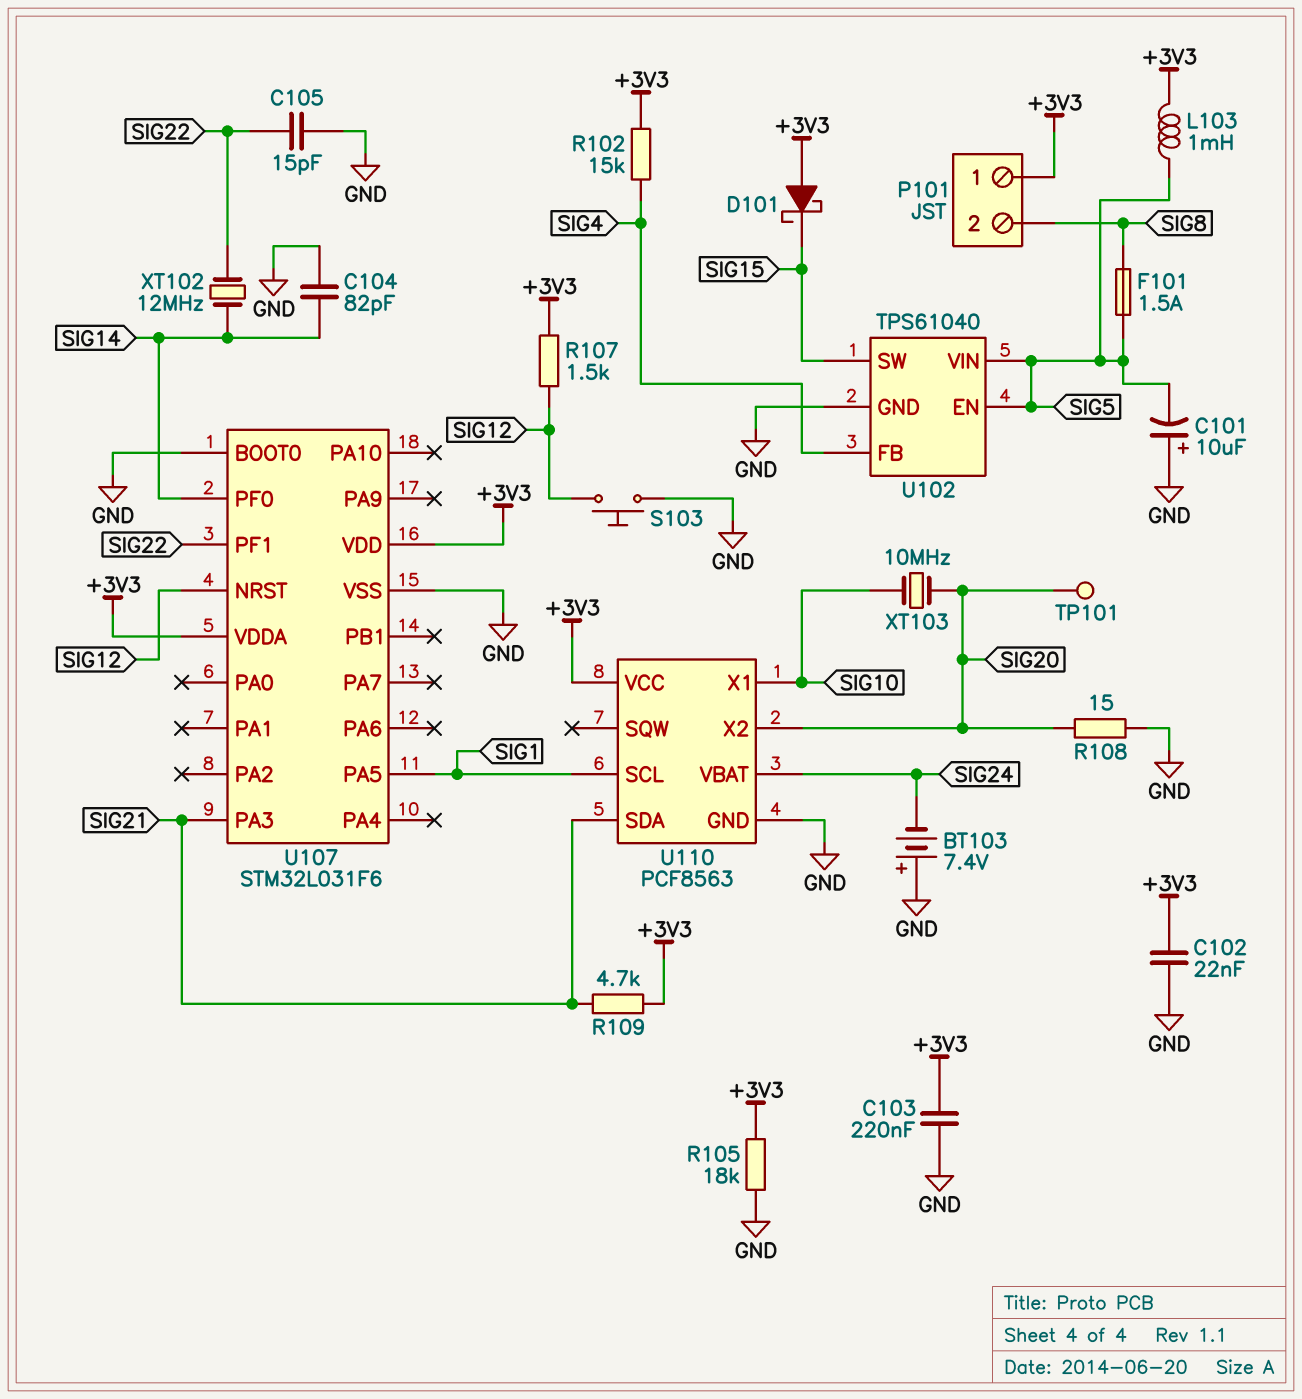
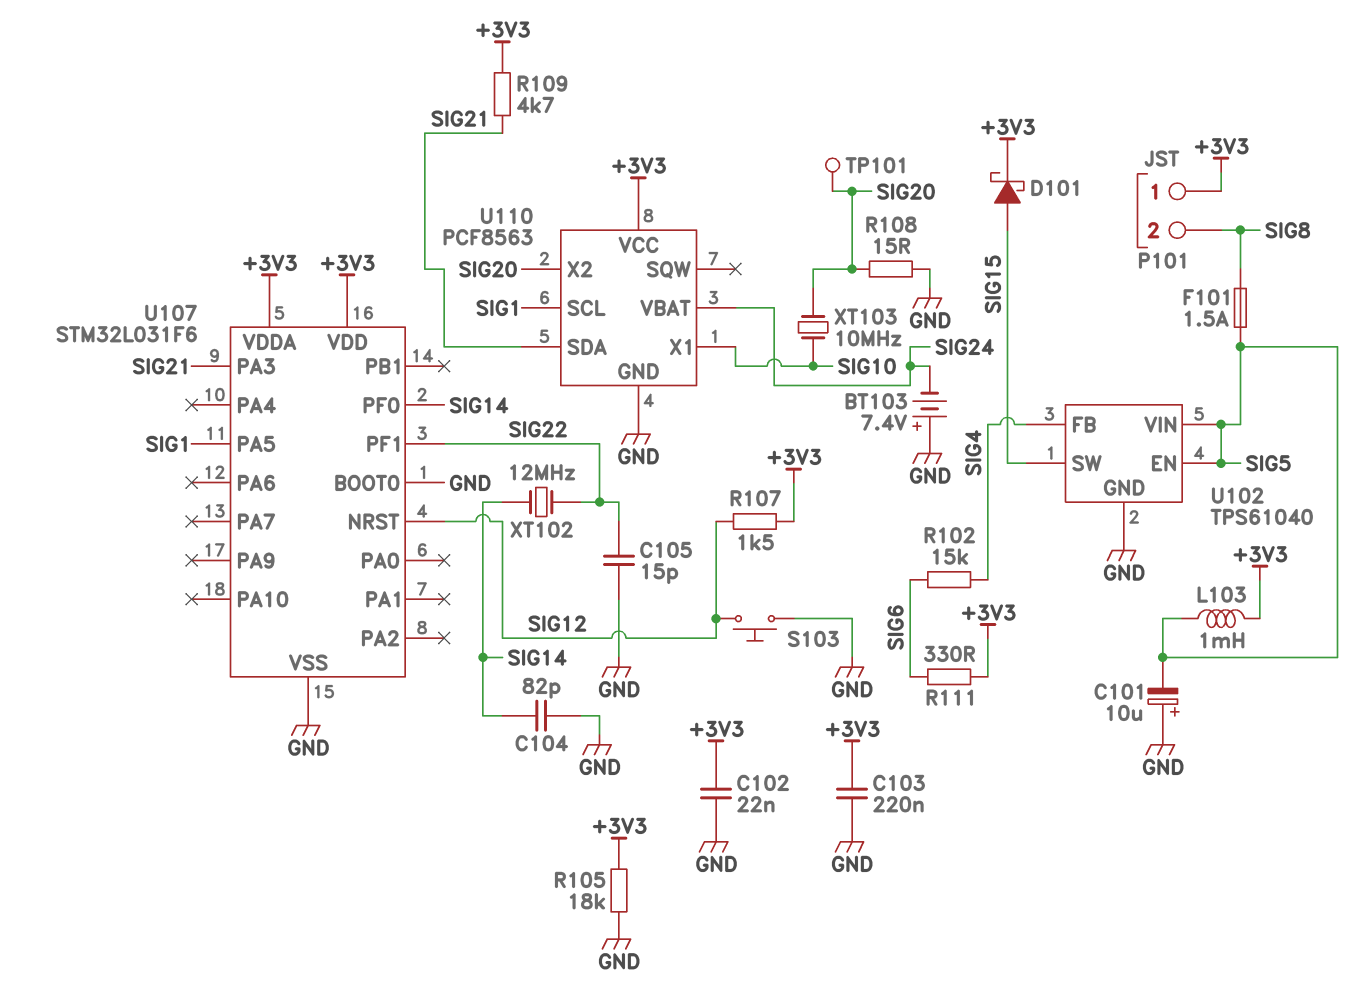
D101: schottky (A +3V3, K SIG15) -> schottky (A SIG15, K +3V3)
R102: 15k (+3V3, SIG4) -> 15k (SIG4, SIG6)
R111: none -> 330 (+3V3, SIG6)

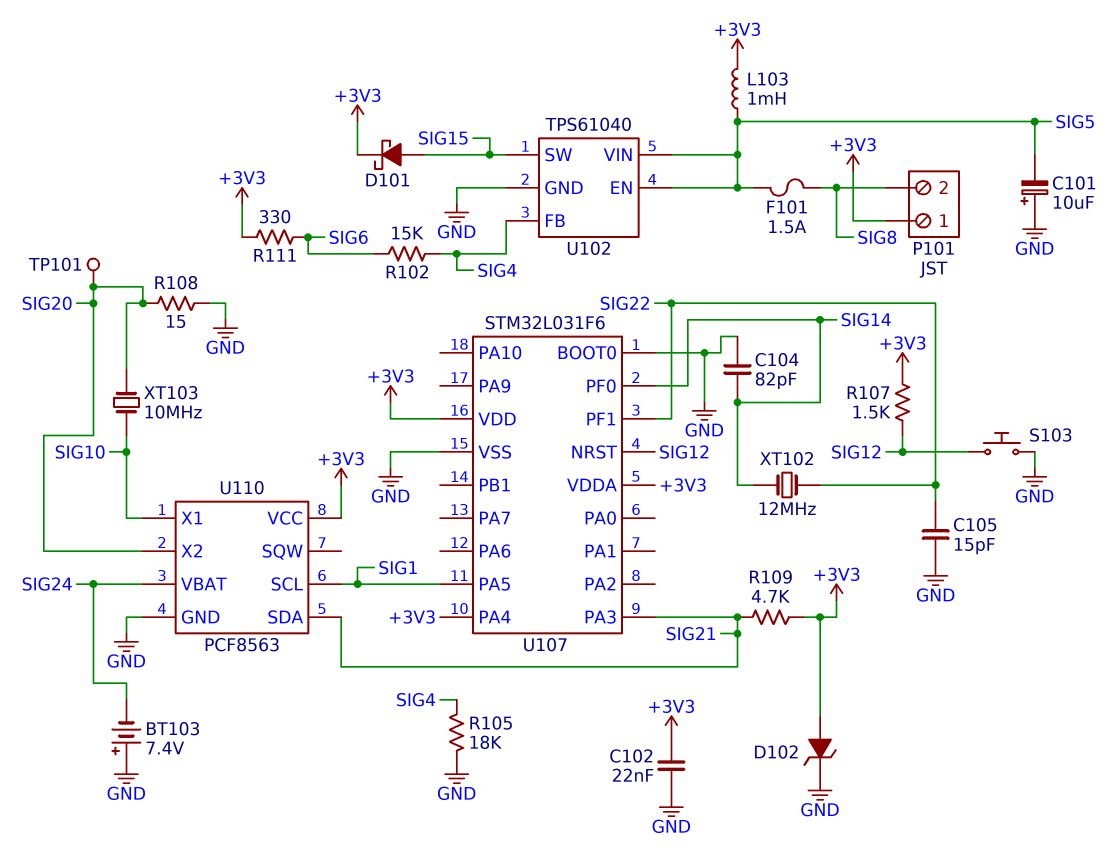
C103: 220nF (+3V3, GND) -> none
D102: none -> zener (A +3V3, K GND)
R105: 18k (+3V3, GND) -> 18k (GND, SIG4)
U107 pin PA4: none -> +3V3

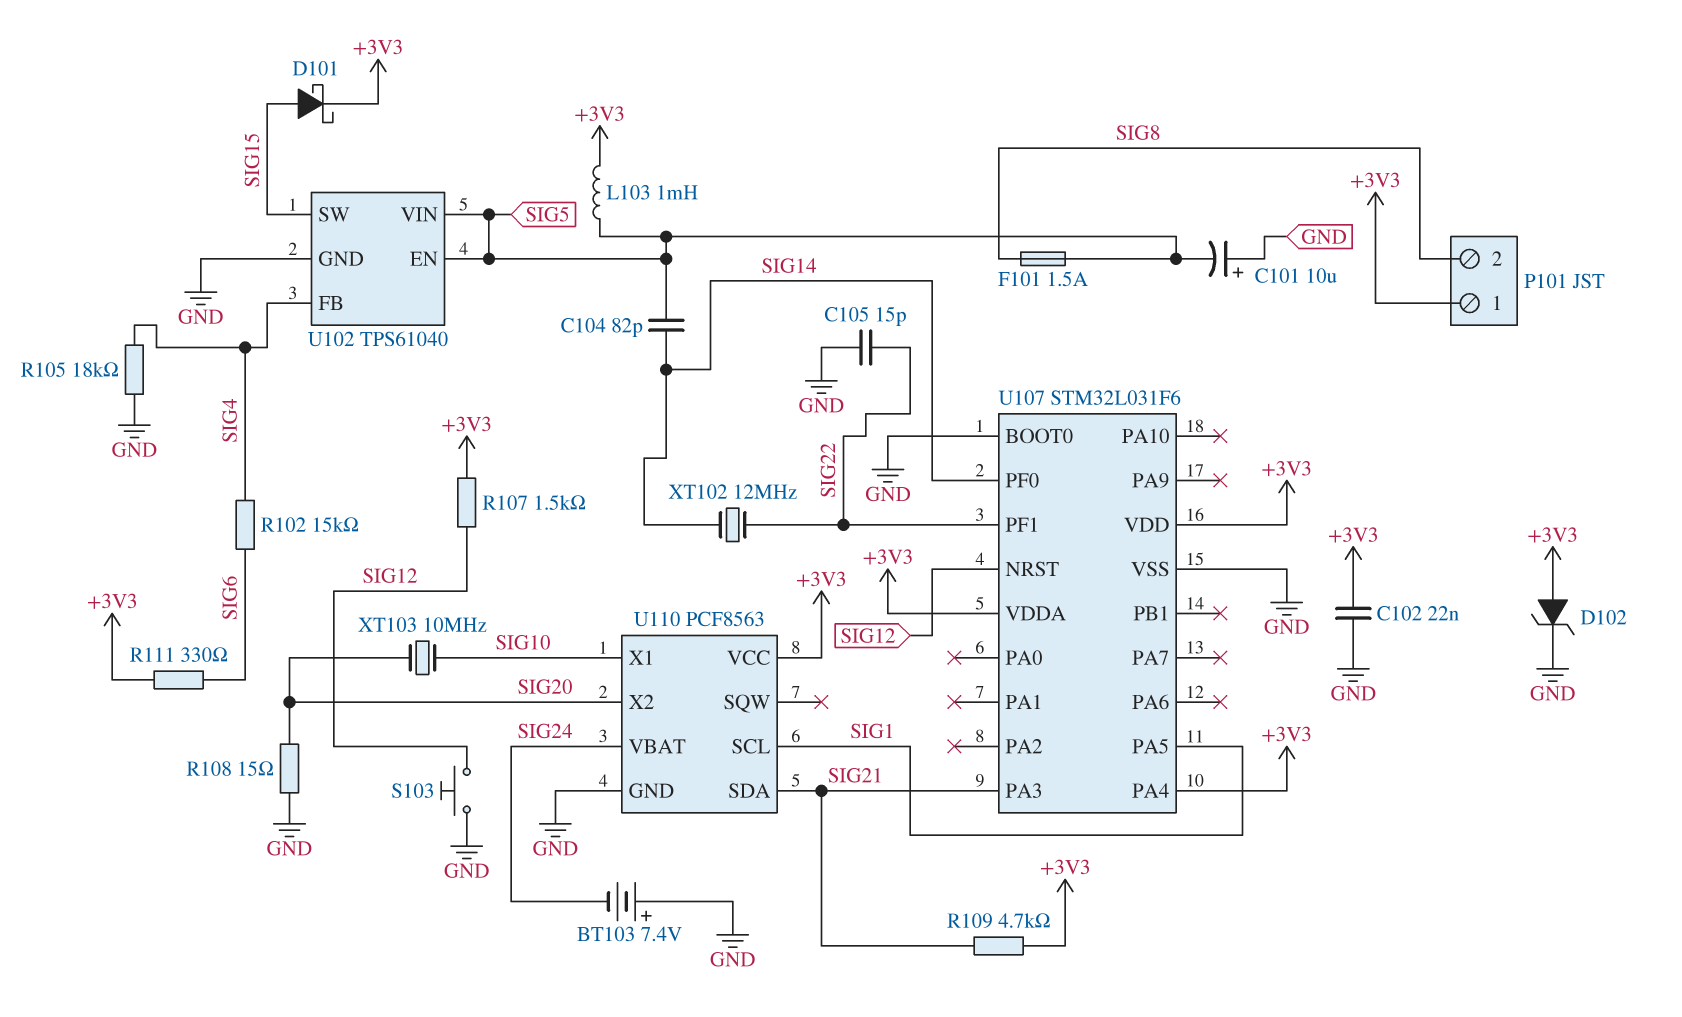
C104: 82pF (GND, SIG14) -> 82pF (SIG5, SIG14)
TP101: test point (SIG20) -> none

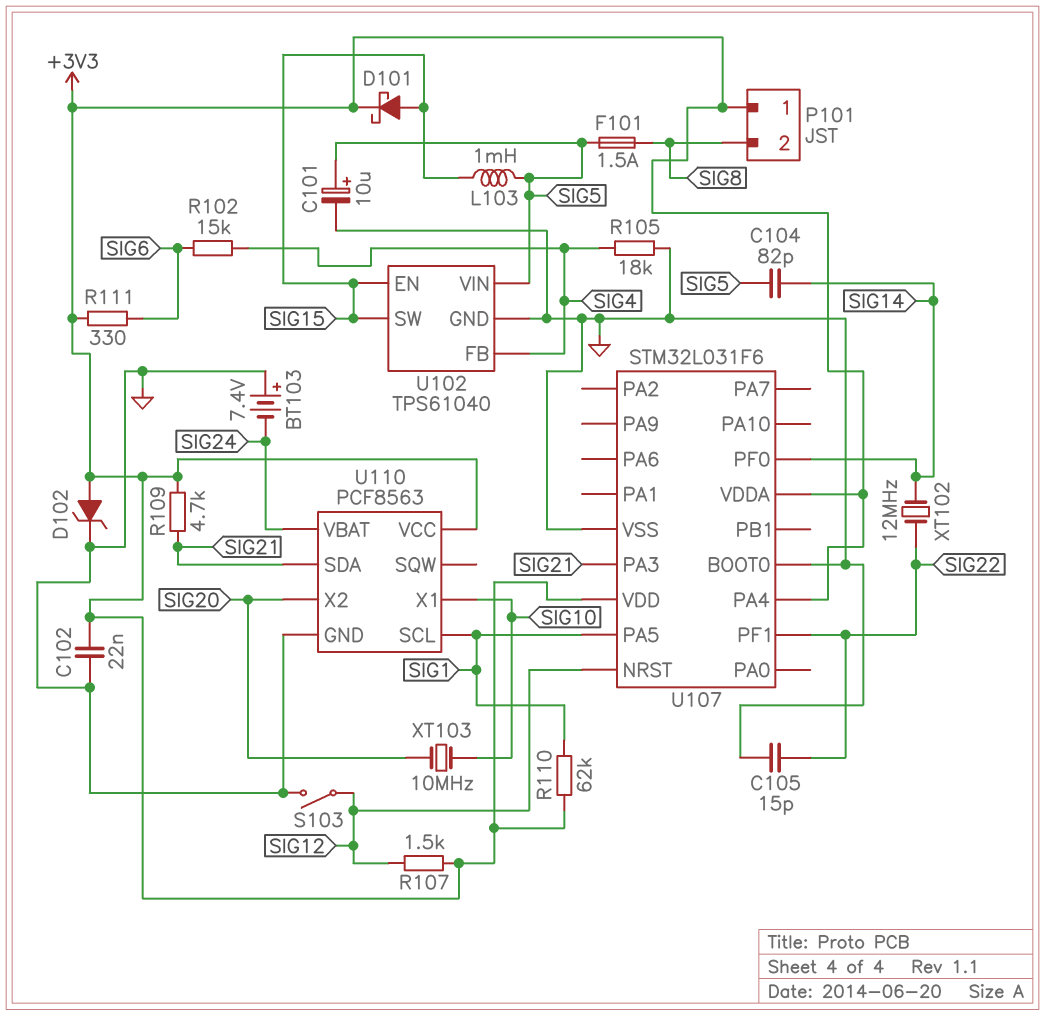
C101: 10uF (plus GND, minus SIG5) -> 10uF (plus SIG5, minus GND)
L103: 1mH (+3V3, SIG5) -> 1mH (SIG5, SIG15)
R108: 15 (GND, SIG20) -> none
R110: none -> 62k (+3V3, SIG1)
S103: button (GND, SIG12) -> switch (GND, SIG12)
U102 pin EN: SIG5 -> SIG15

